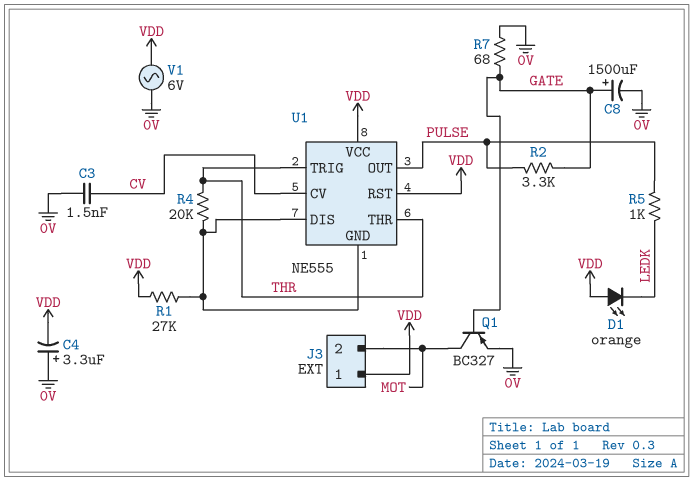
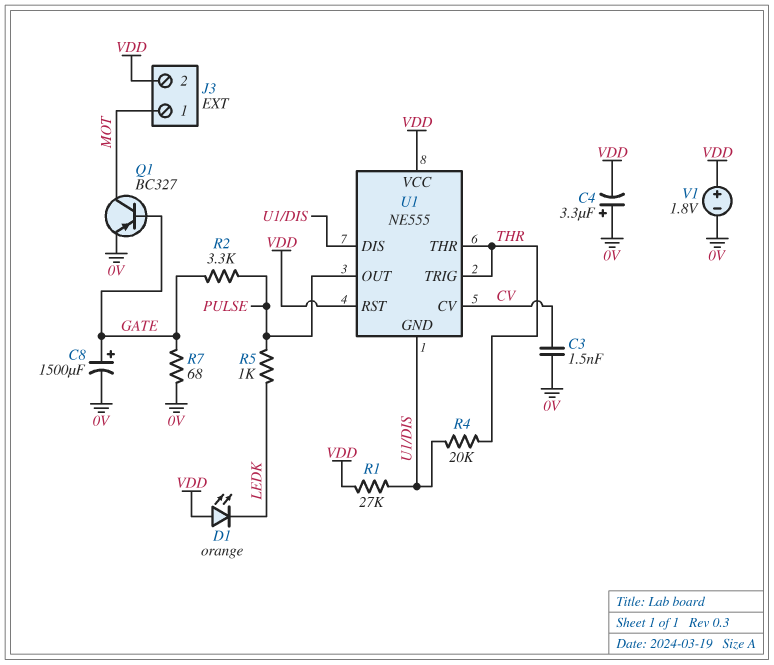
J3 pin 1: VDD -> MOT
J3 pin 2: MOT -> VDD
V1: AC 6V (0V, VDD) -> 1.8V (plus VDD, minus 0V)

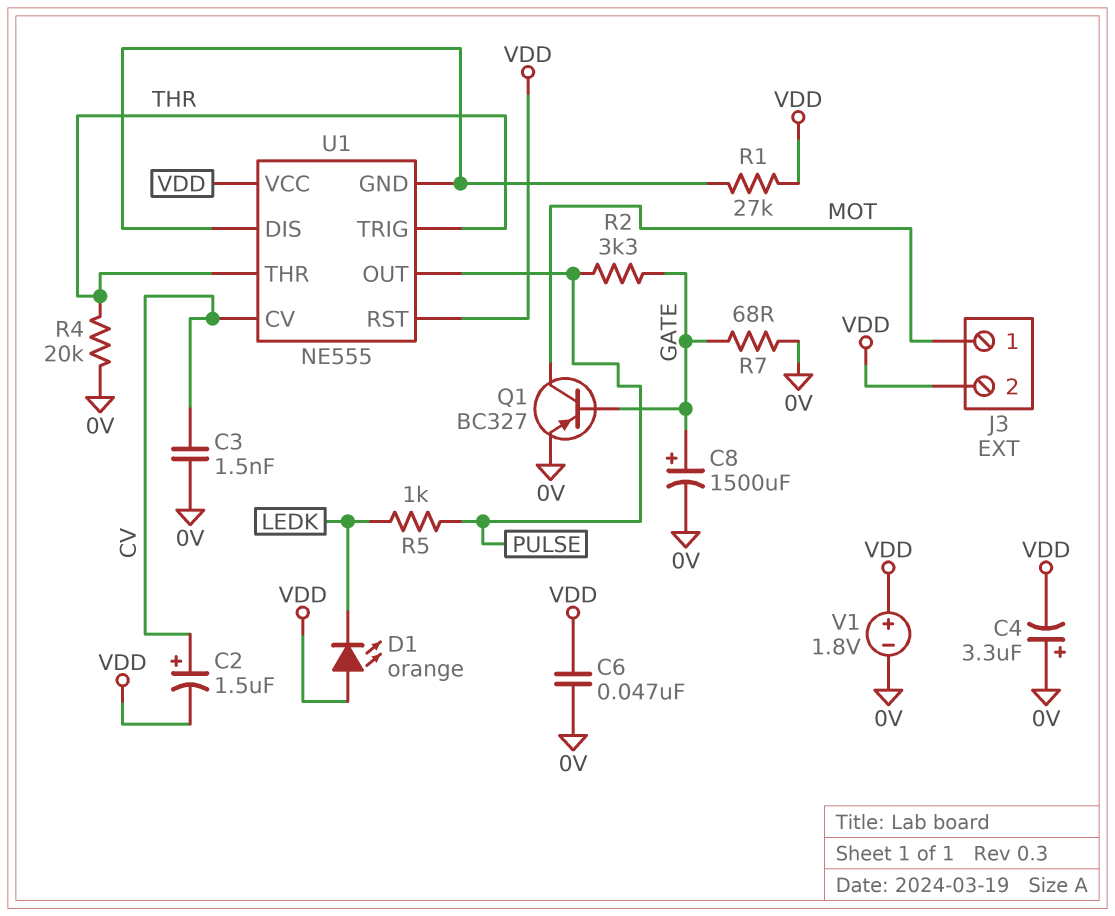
C2: none -> 1.5uF (plus CV, minus VDD)
C6: none -> 47nF (0V, VDD)
R4: 20k (THR, U1/DIS) -> 20k (0V, THR)

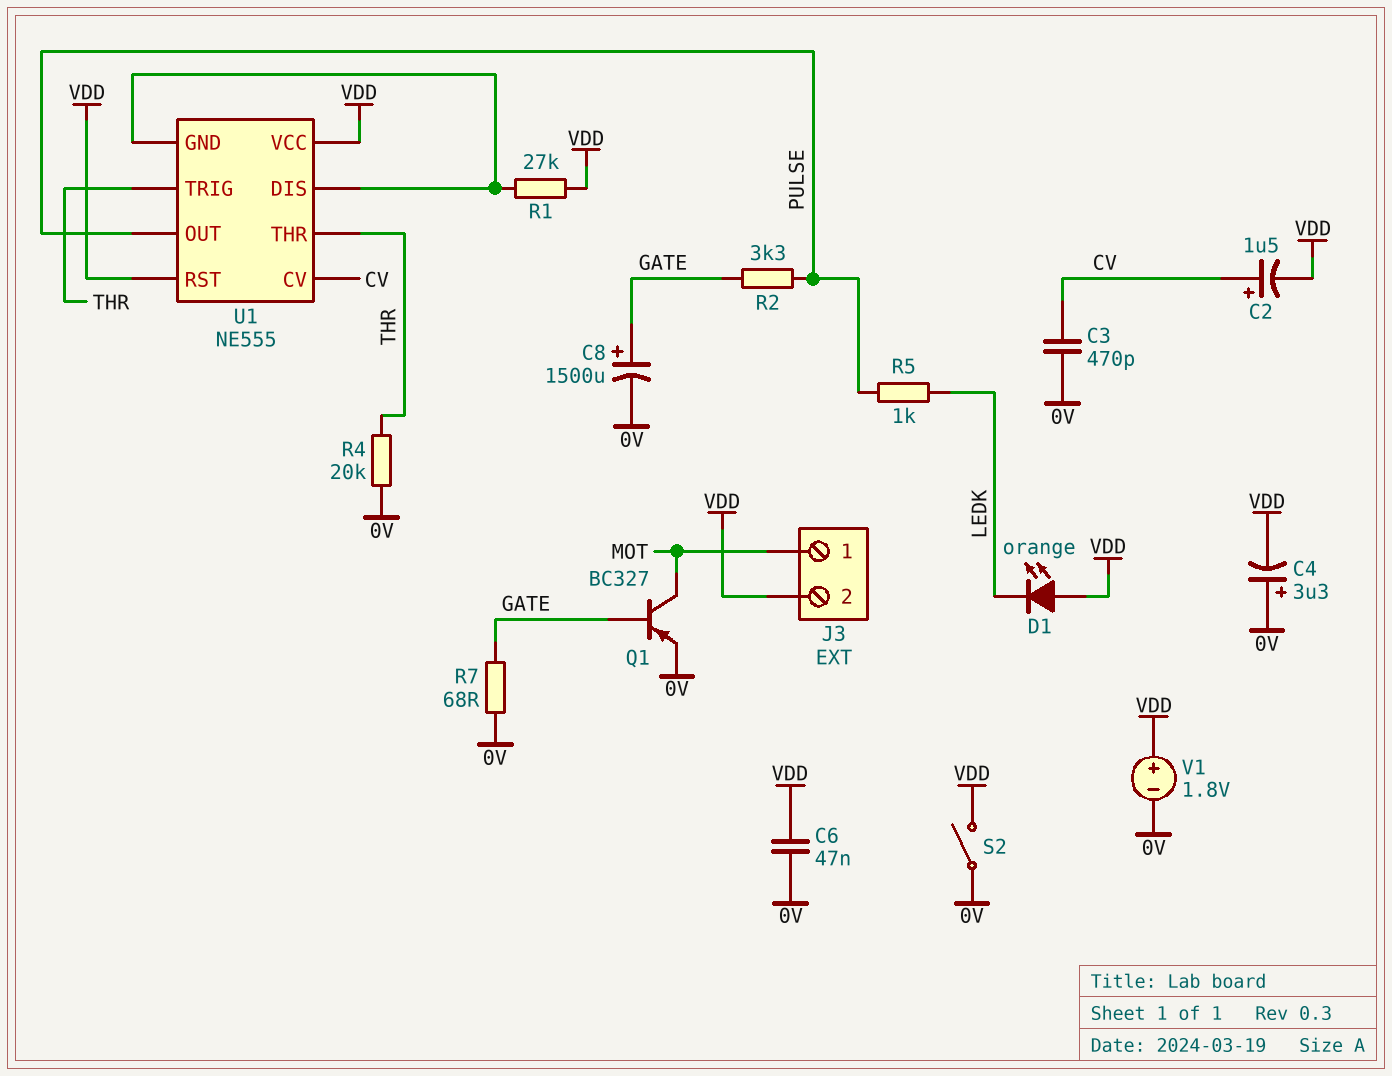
C3: 1.5nF (0V, CV) -> 470pF (0V, CV)
S2: none -> switch (0V, VDD)

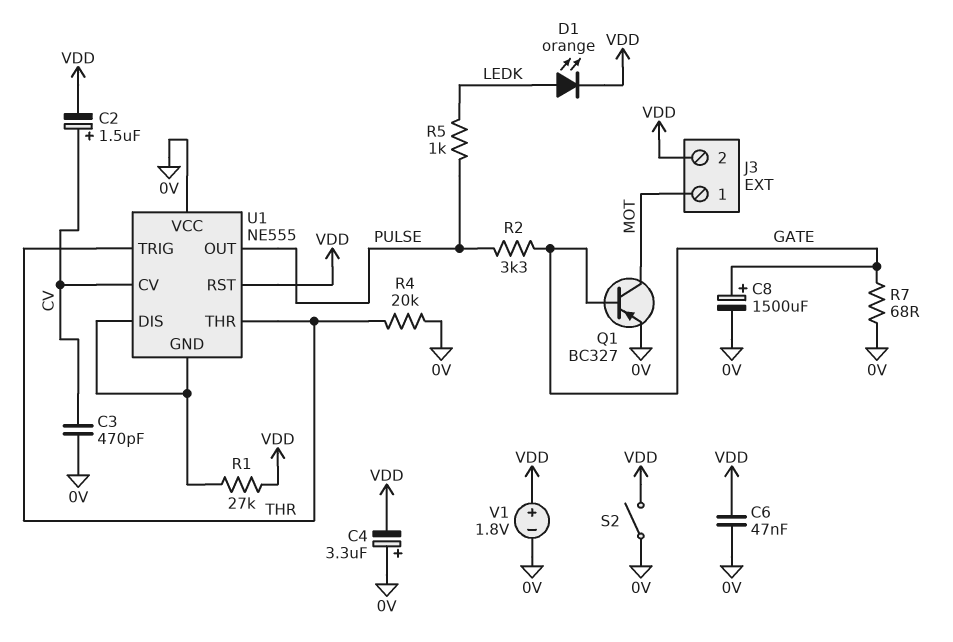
D1: LED orange (A VDD, K LEDK) -> LED orange (A LEDK, K VDD)
U1 pin VCC: VDD -> 0V

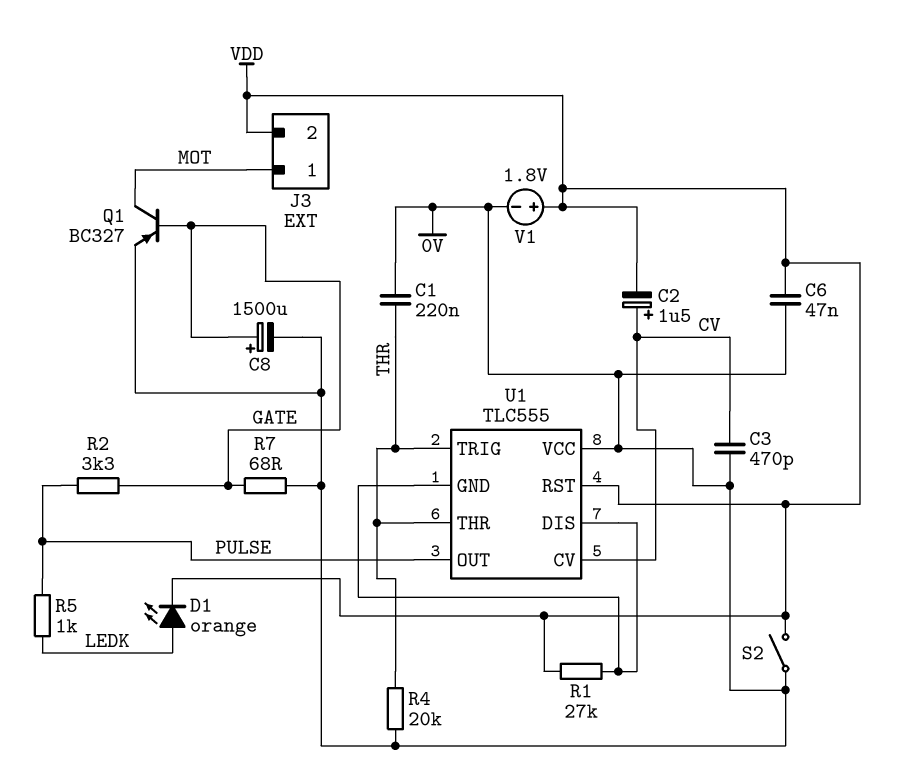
C1: none -> 220nF (0V, THR)
C4: 3.3uF (plus 0V, minus VDD) -> none
U1: NE555 -> TLC555

